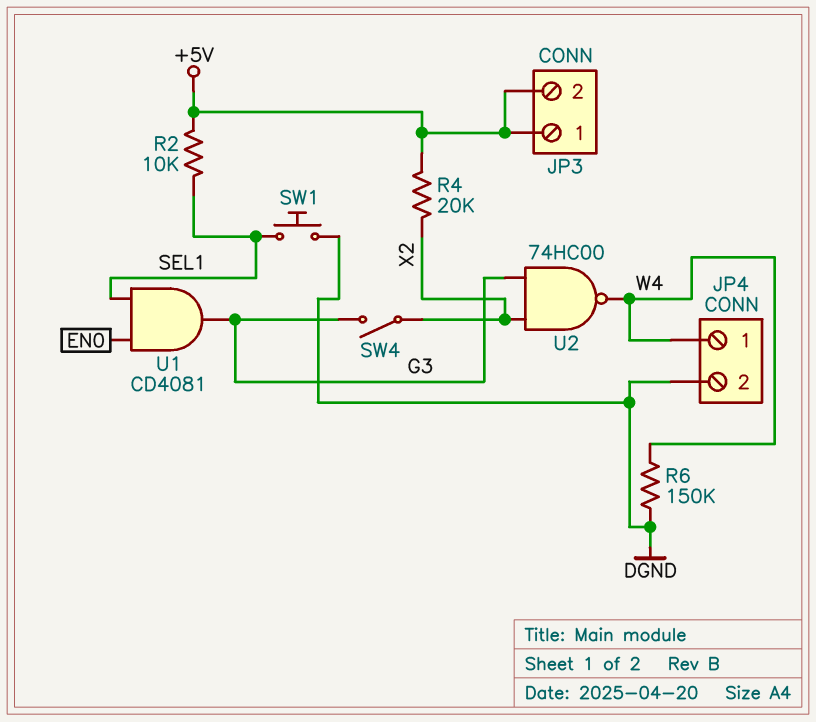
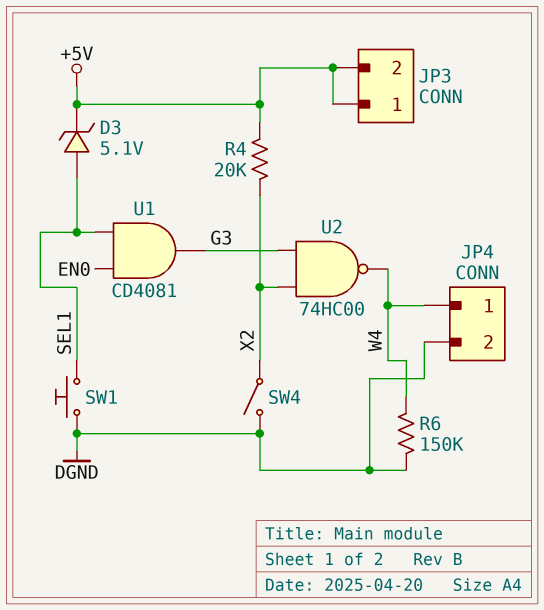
D3: none -> zener 5.1V (A SEL1, K +5V)
R2: 10k (+5V, SEL1) -> none
SW4: switch (G3, X2) -> switch (DGND, X2)

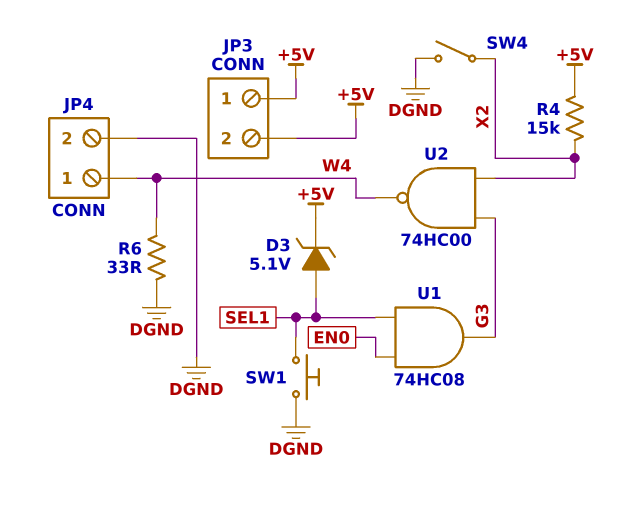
R4: 20k (+5V, X2) -> 15k (+5V, X2)
R6: 150k (DGND, W4) -> 33 (DGND, W4)
U1: AND CD4081 (in EN0, in SEL1, out G3) -> AND 74HC08 (in EN0, in SEL1, out G3)

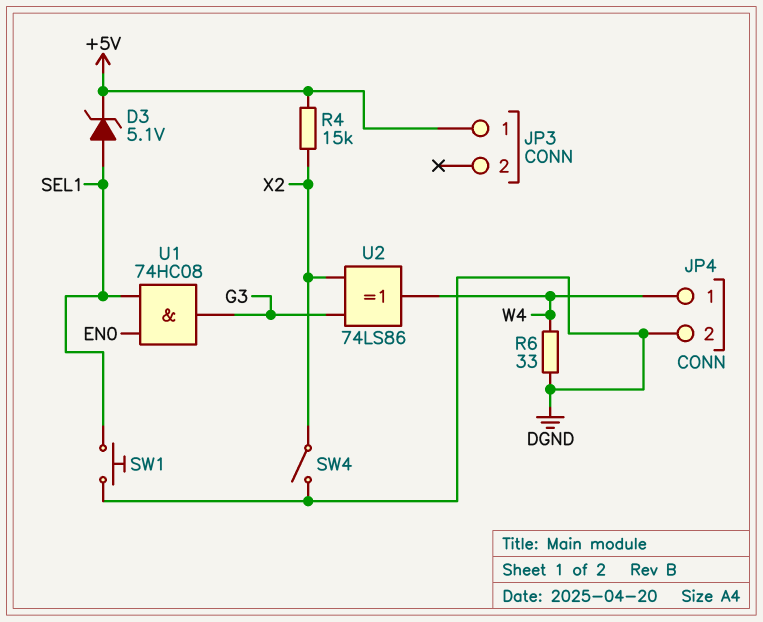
JP3 pin 2: +5V -> none
U2: NAND 74HC00 (in G3, in X2, out W4) -> XOR 74LS86 (in G3, in X2, out W4)

